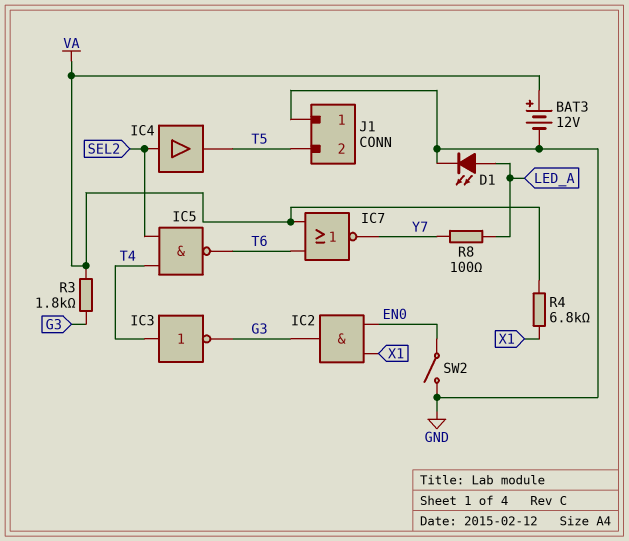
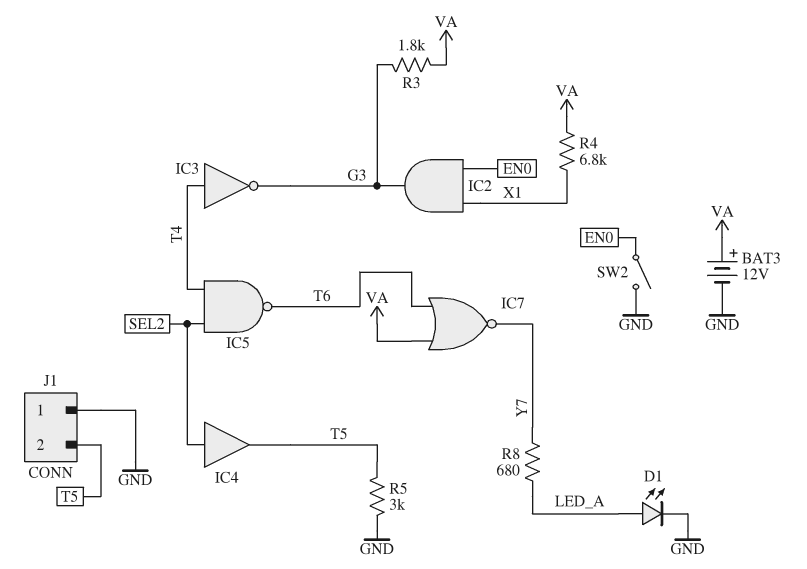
R5: none -> 3k (GND, T5)
R8: 100 (LED_A, Y7) -> 680 (LED_A, Y7)

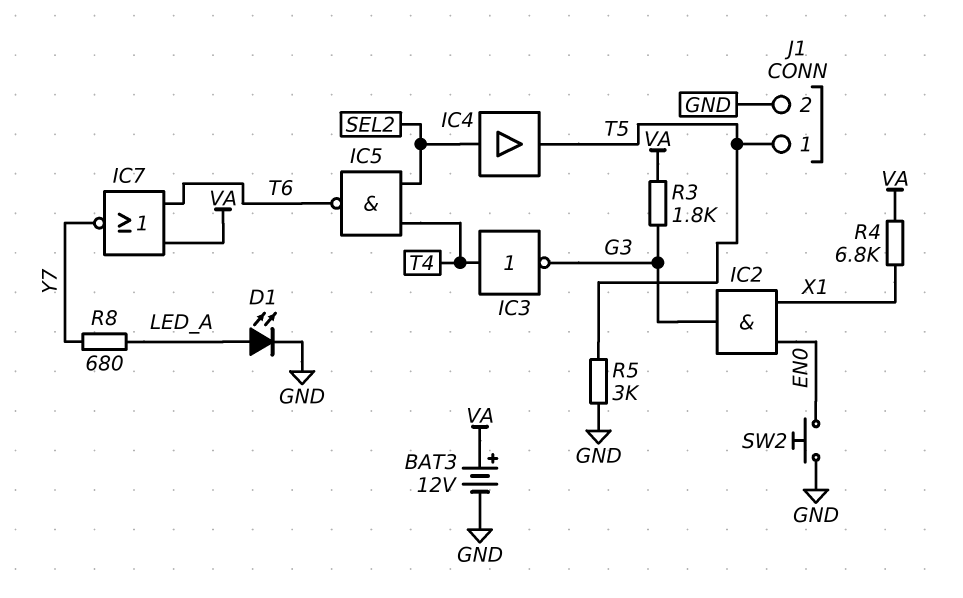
J1 pin 1: GND -> T5
J1 pin 2: T5 -> GND
SW2: switch (EN0, GND) -> button (EN0, GND)

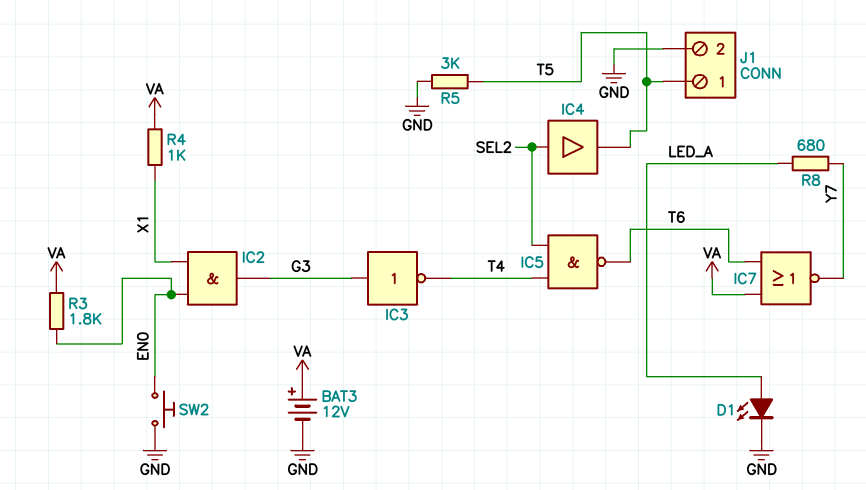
IC3: NOT (in T4, out G3) -> NOT (in G3, out T4)
R3: 1.8k (G3, VA) -> 1.8k (EN0, VA)
R4: 6.8k (VA, X1) -> 1k (VA, X1)

